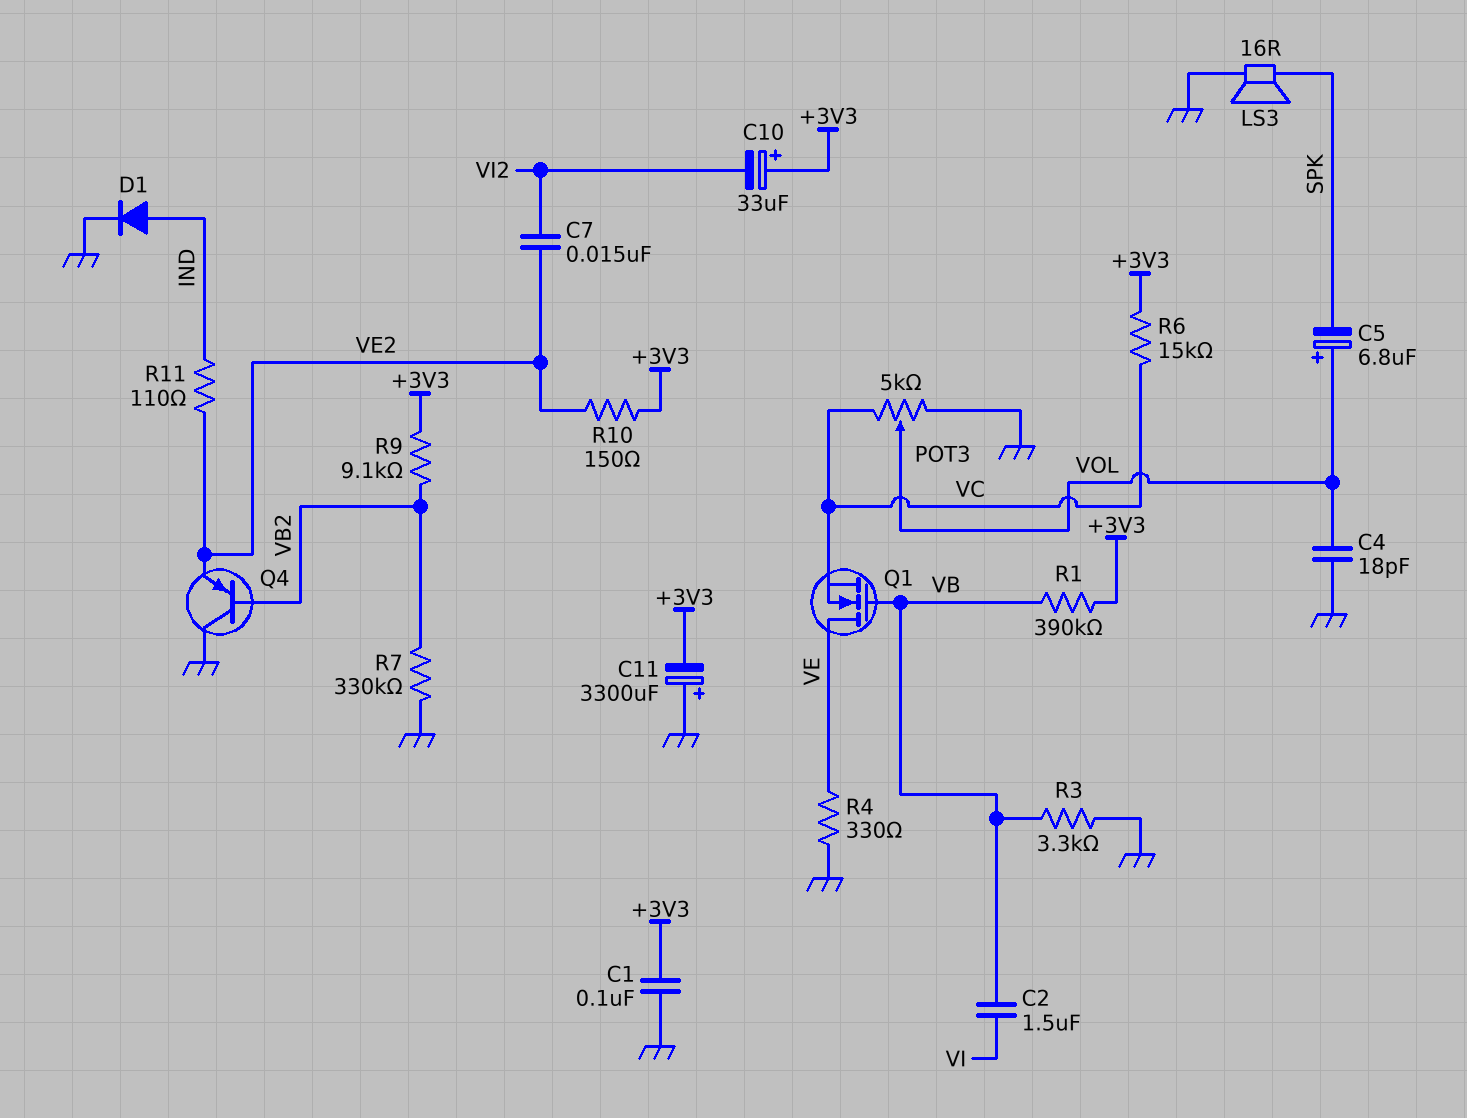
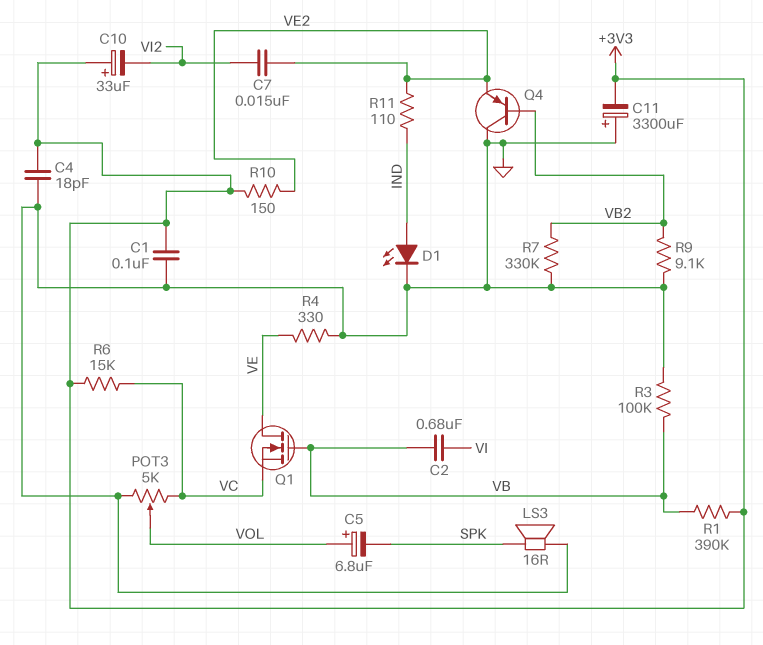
C2: 1.5uF (VB, VI) -> 680nF (VB, VI)
C4: 18pF (GND, VOL) -> 18pF (+3V3, GND)
D1: diode (A IND, K GND) -> LED (A IND, K GND)
R3: 3.3k (GND, VB) -> 100k (GND, VB)
R9: 9.1k (+3V3, VB2) -> 9.1k (GND, VB2)

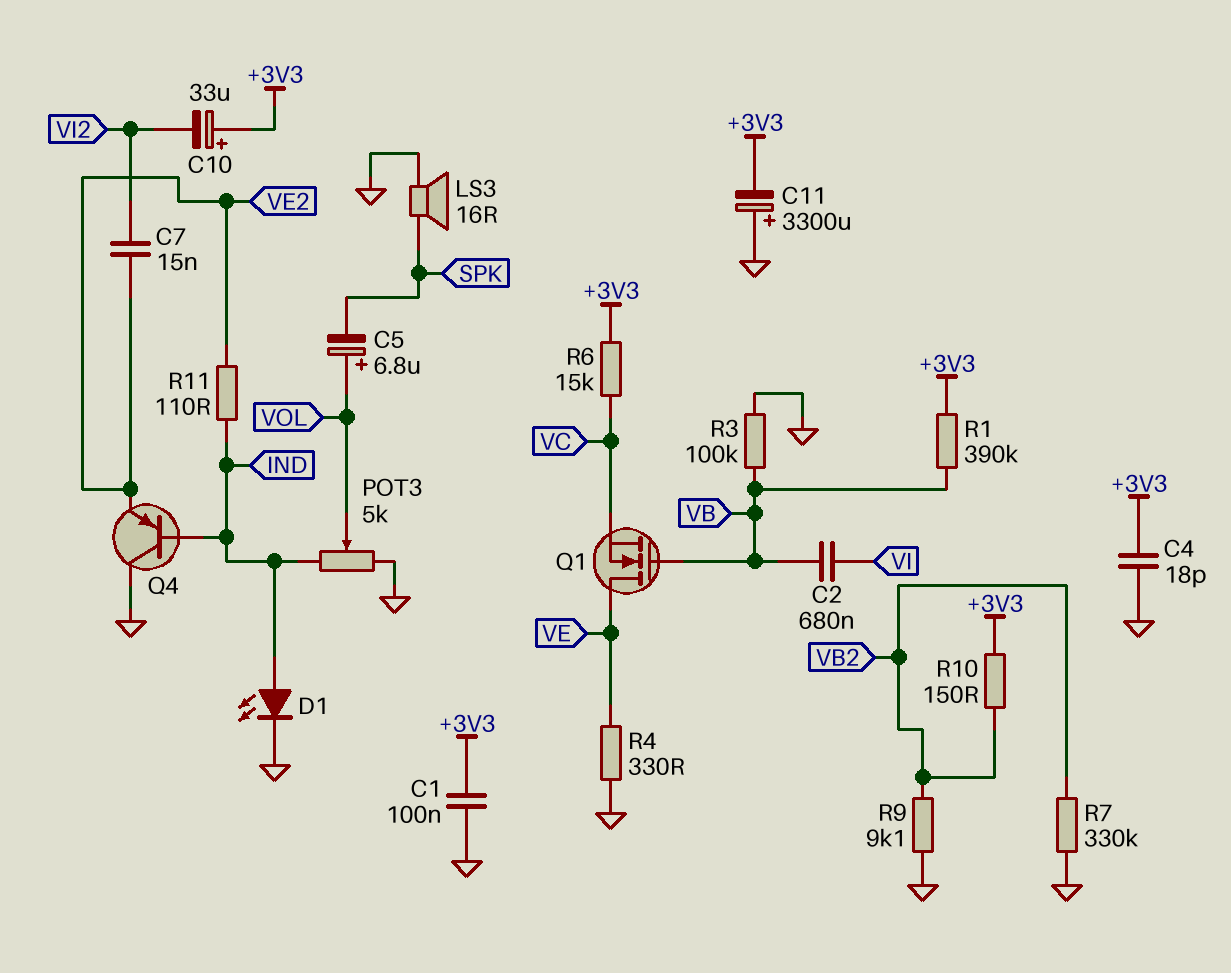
POT3: 5k (GND, VC, wiper VOL) -> 5k (GND, IND, wiper VOL)
Q4: PNP (B VB2, C GND, E VE2) -> PNP (B IND, C GND, E VE2)
R10: 150 (+3V3, VE2) -> 150 (+3V3, VB2)

